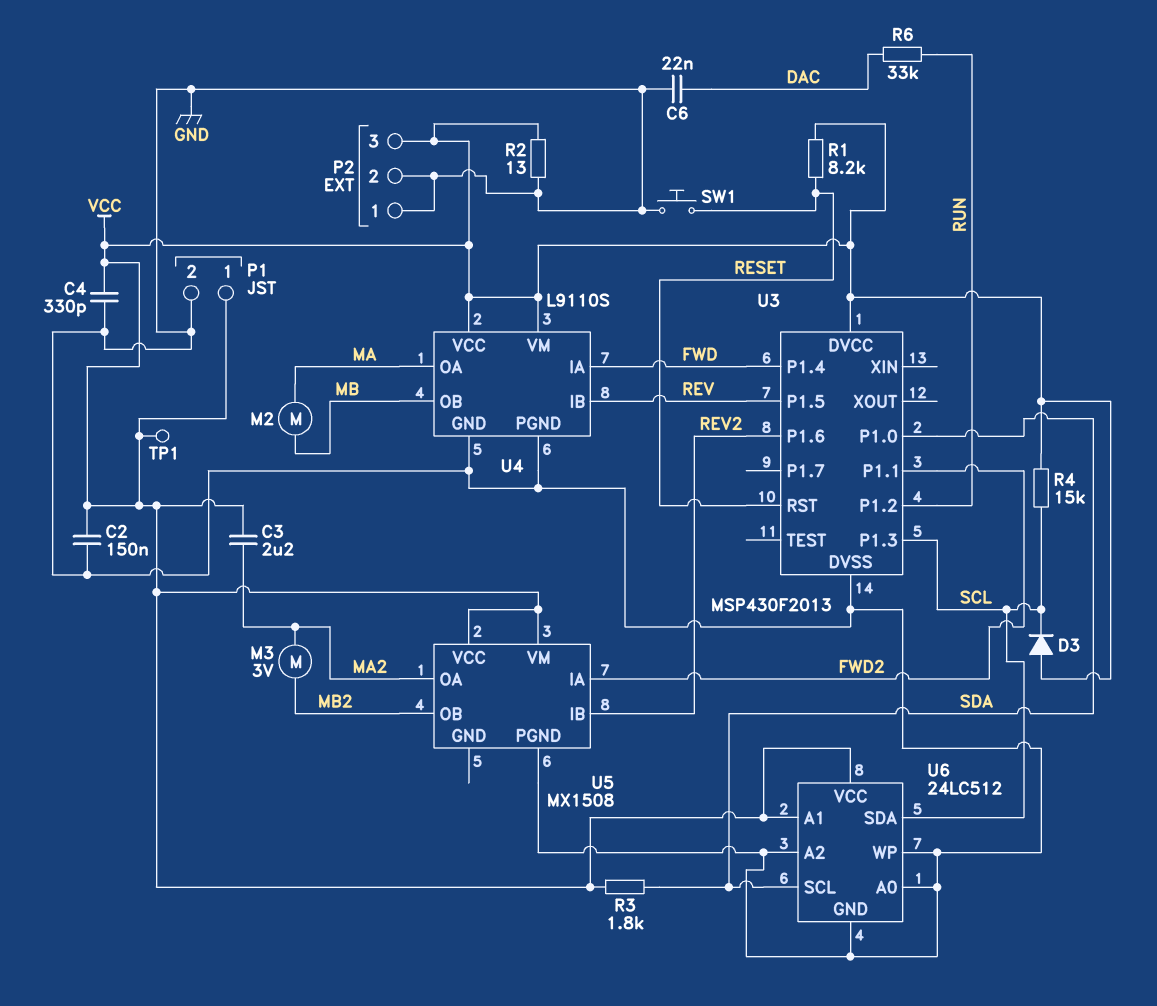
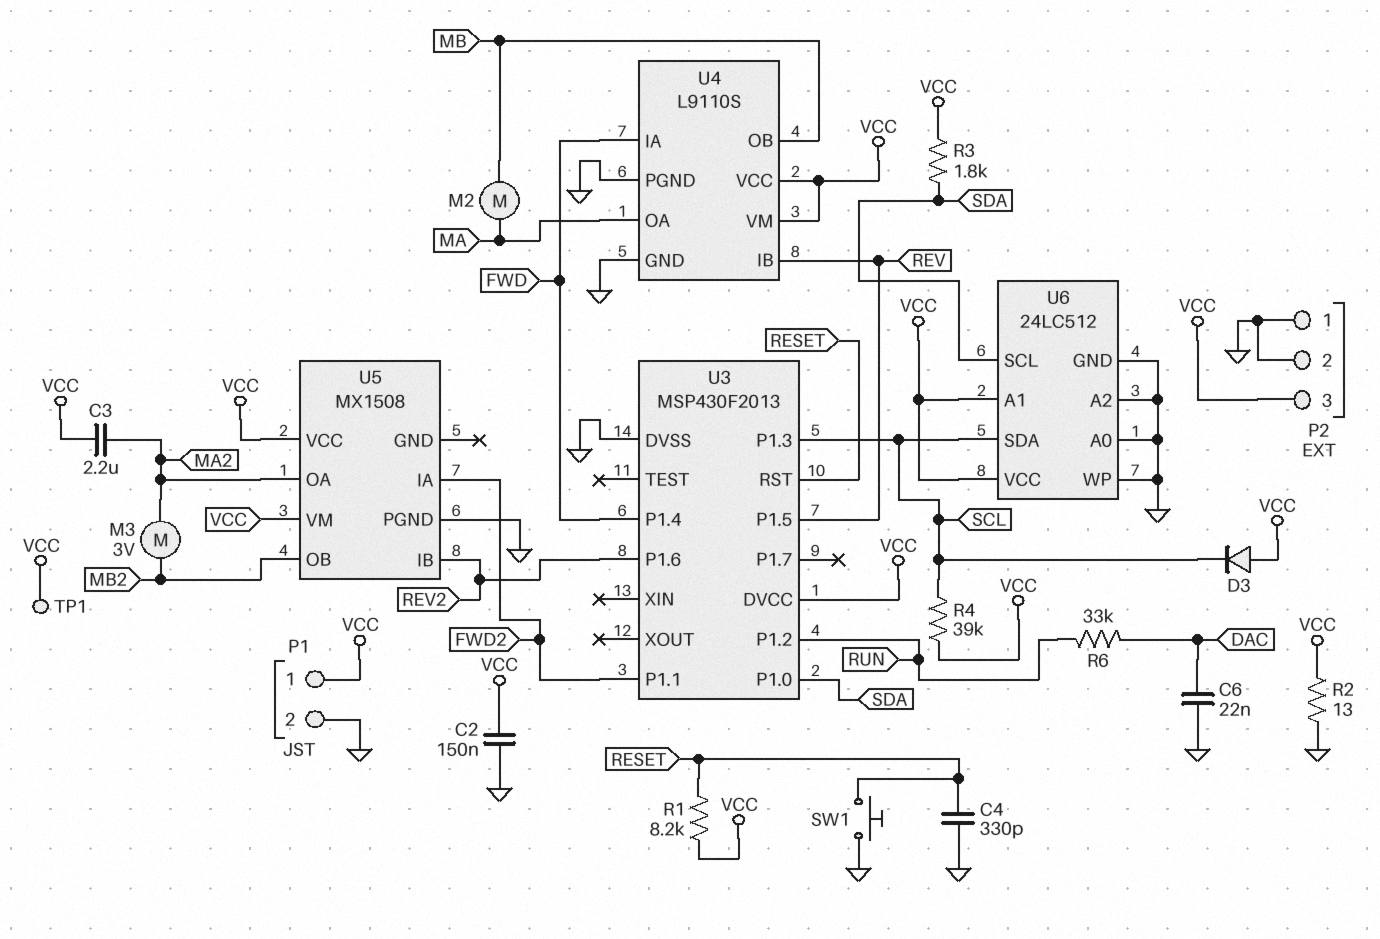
C4: 330pF (GND, VCC) -> 330pF (GND, RESET)
R4: 15k (SCL, VCC) -> 39k (SCL, VCC)

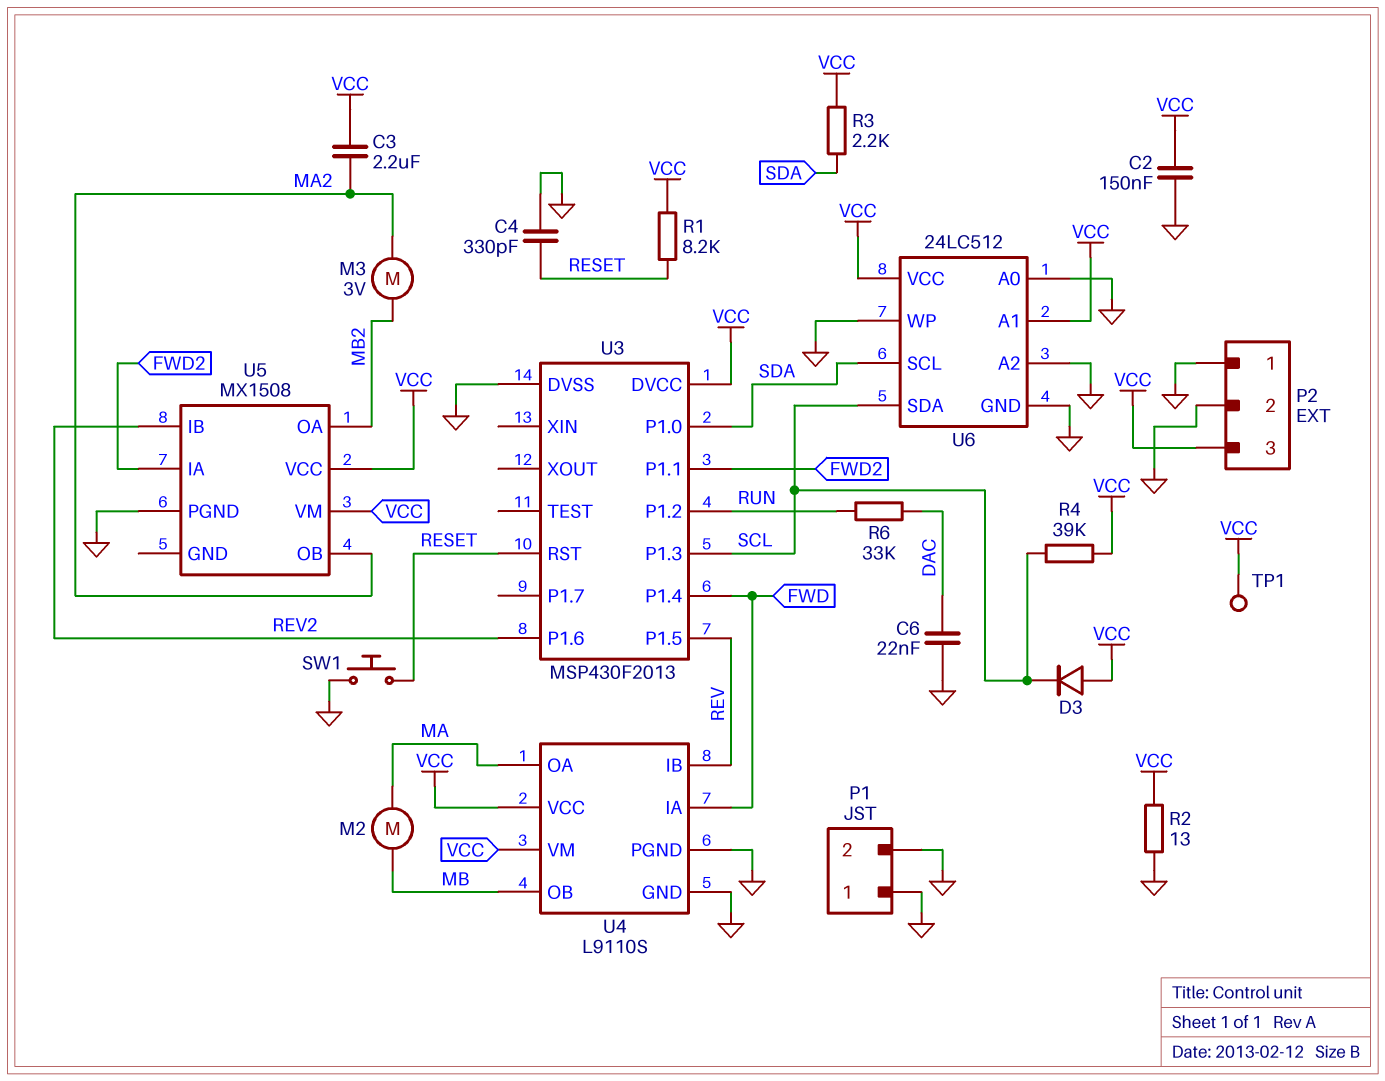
P1 pin 1: VCC -> GND
R3: 1.8k (SDA, VCC) -> 2.2k (SDA, VCC)
U5 pin OA: MA2 -> MB2
U5 pin OB: MB2 -> MA2

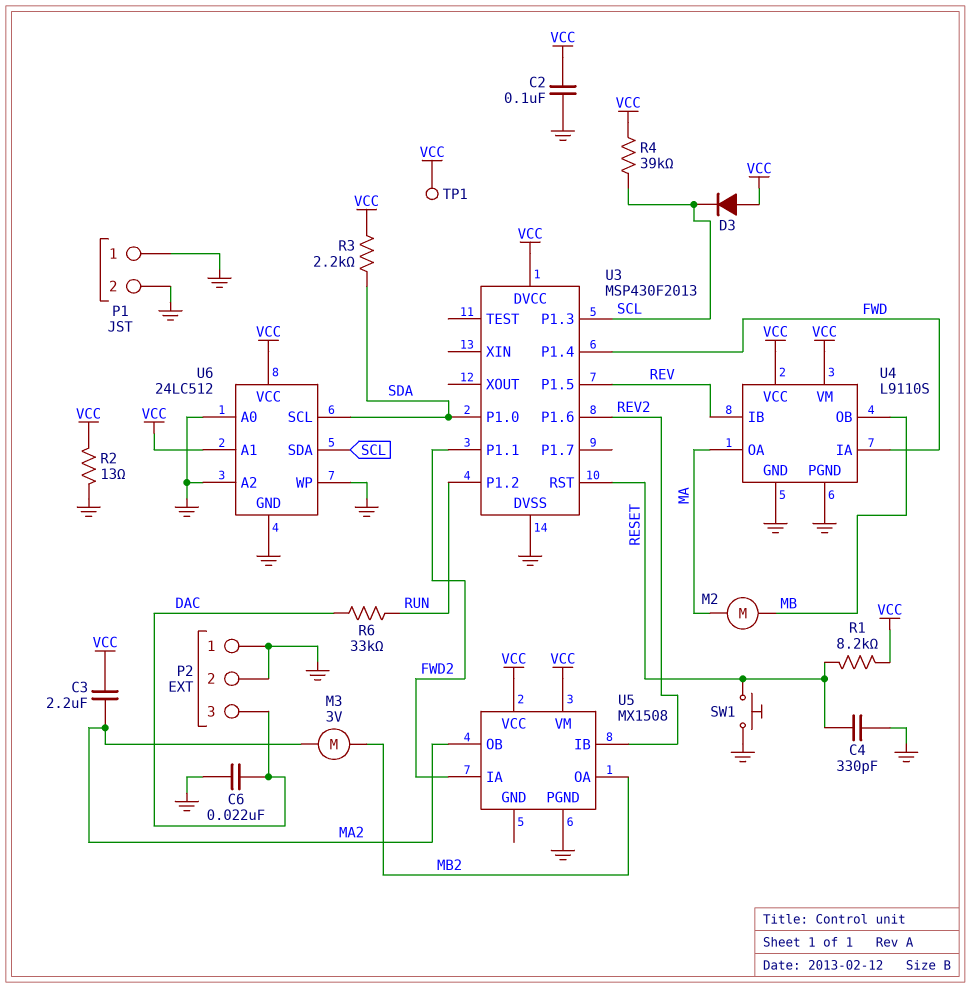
C2: 150nF (GND, VCC) -> 100nF (GND, VCC)
P2 pin 3: VCC -> DAC

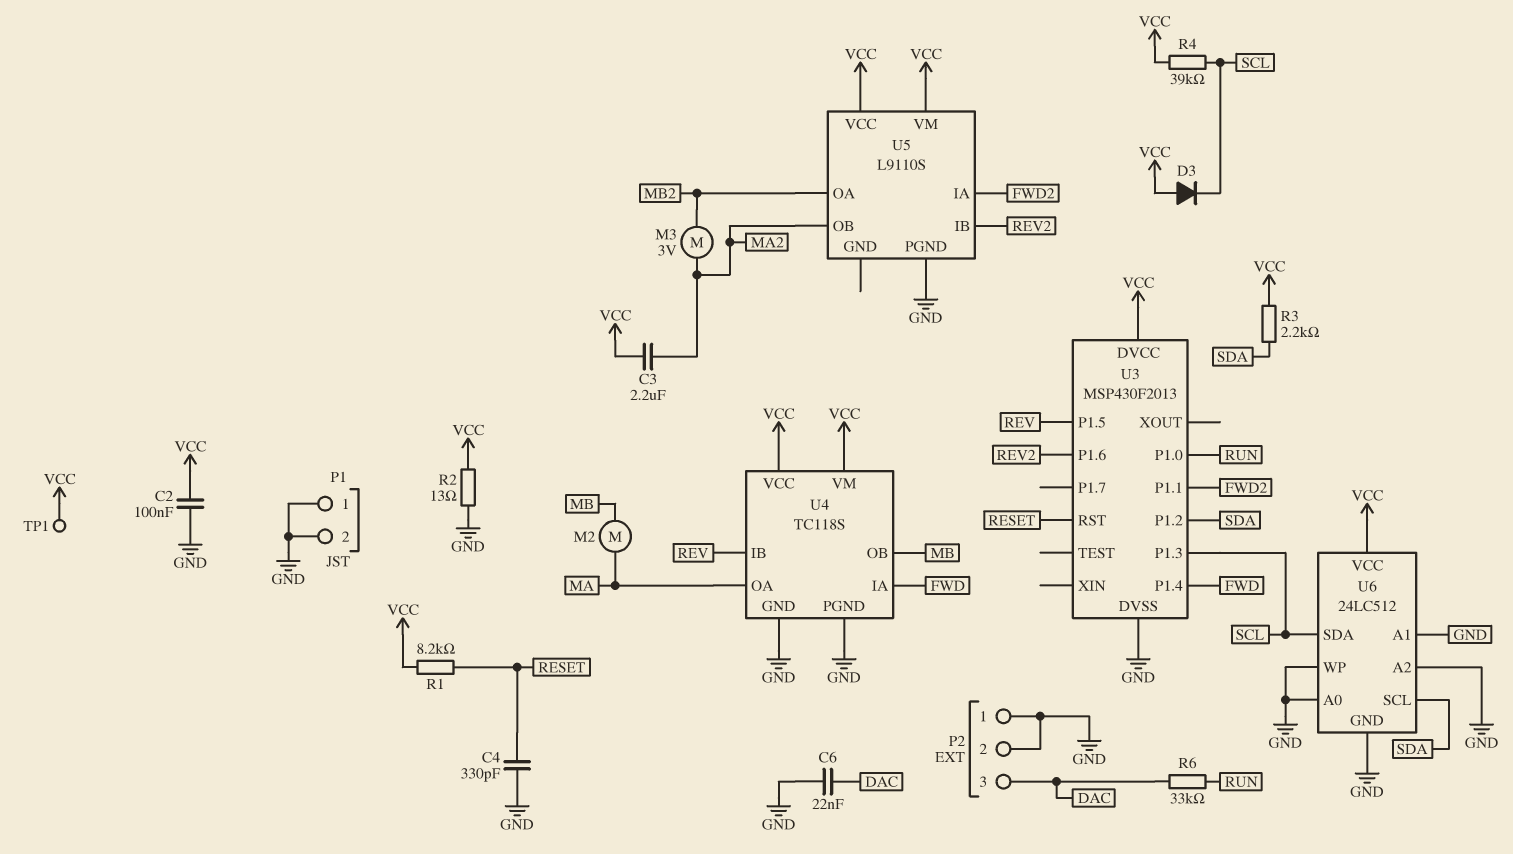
SW1: button (GND, RESET) -> none
U3 pin P1.0: SDA -> RUN
U3 pin P1.2: RUN -> SDA
U4: L9110S -> TC118S
U5: MX1508 -> L9110S
U6 pin A1: VCC -> GND

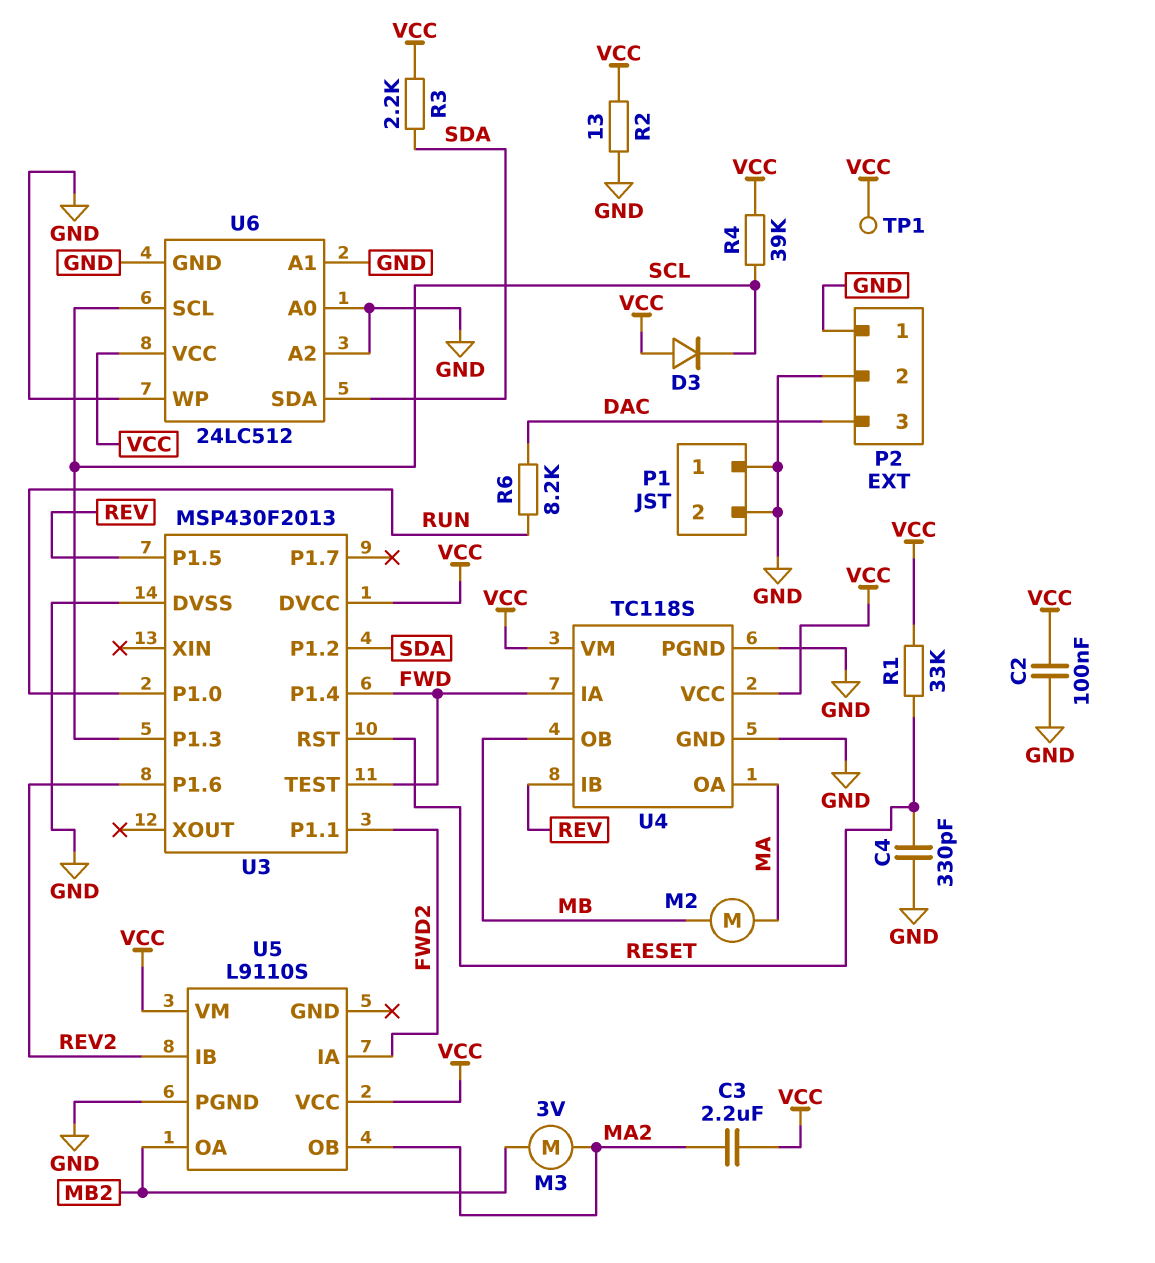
C6: 22nF (DAC, GND) -> none
R1: 8.2k (RESET, VCC) -> 33k (RESET, VCC)
R6: 33k (DAC, RUN) -> 8.2k (DAC, RUN)
U3 pin TEST: none -> FWD
U6 pin SCL: SDA -> SCL
U6 pin SDA: SCL -> SDA

